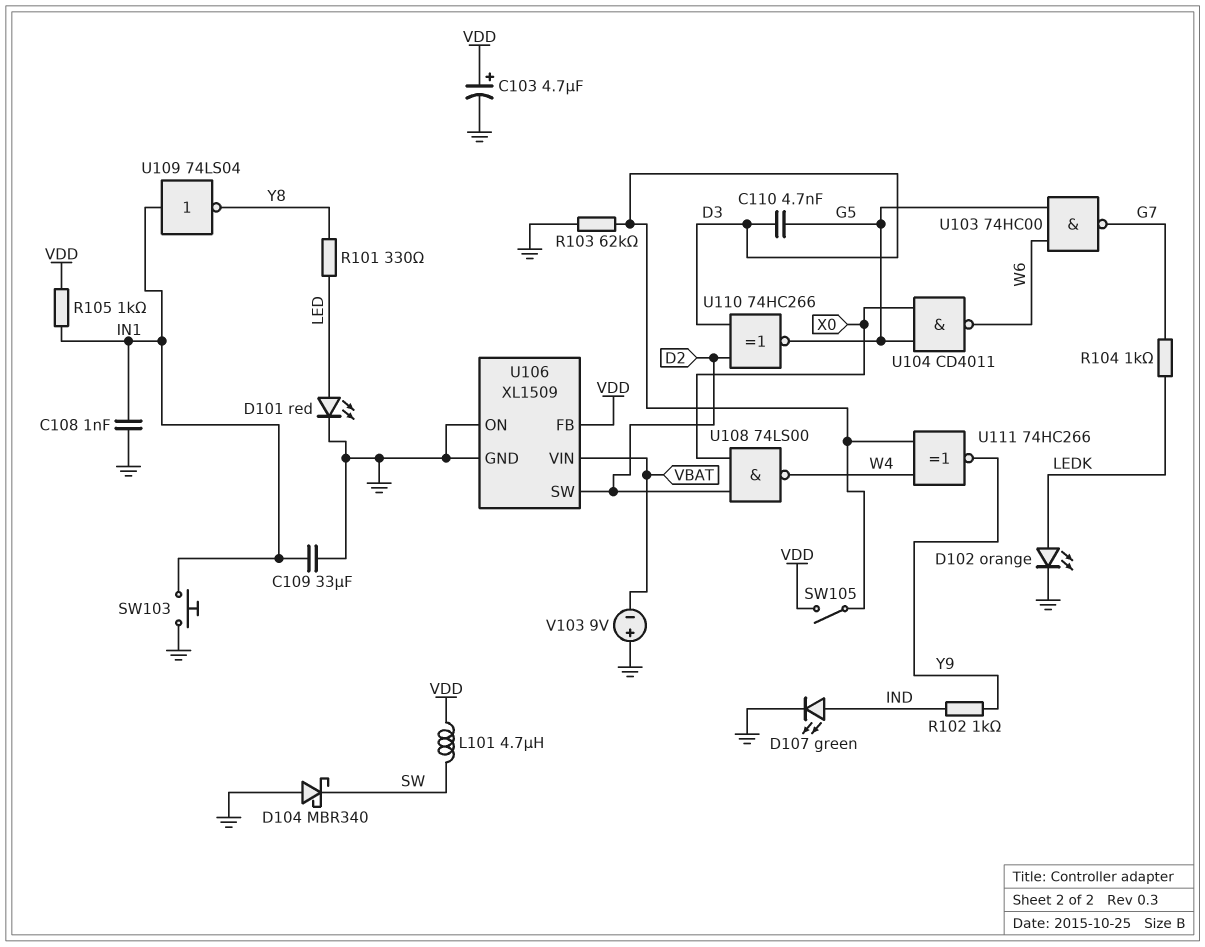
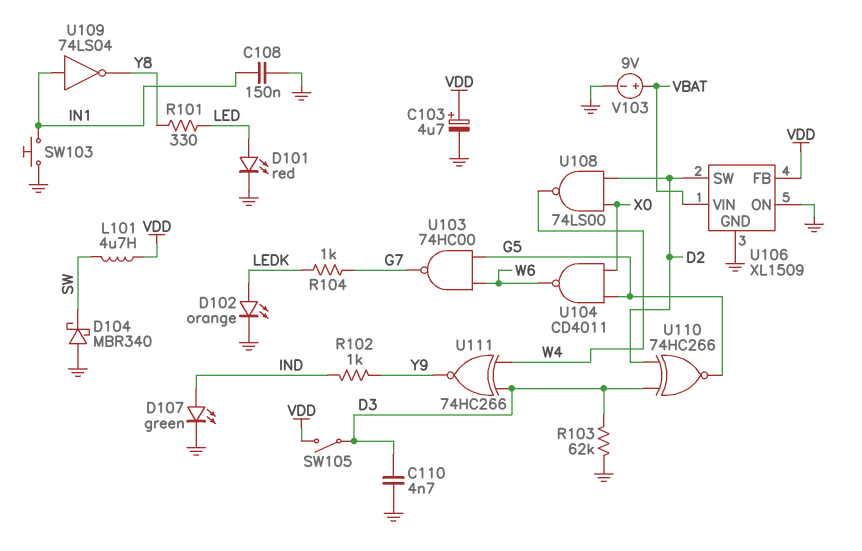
C108: 1nF (GND, IN1) -> 150nF (GND, IN1)
C109: 33uF (GND, IN1) -> none
C110: 4.7nF (D3, G5) -> 4.7nF (D3, GND)
R105: 1k (IN1, VDD) -> none
V103: 9V (plus GND, minus VBAT) -> 9V (plus VBAT, minus GND)

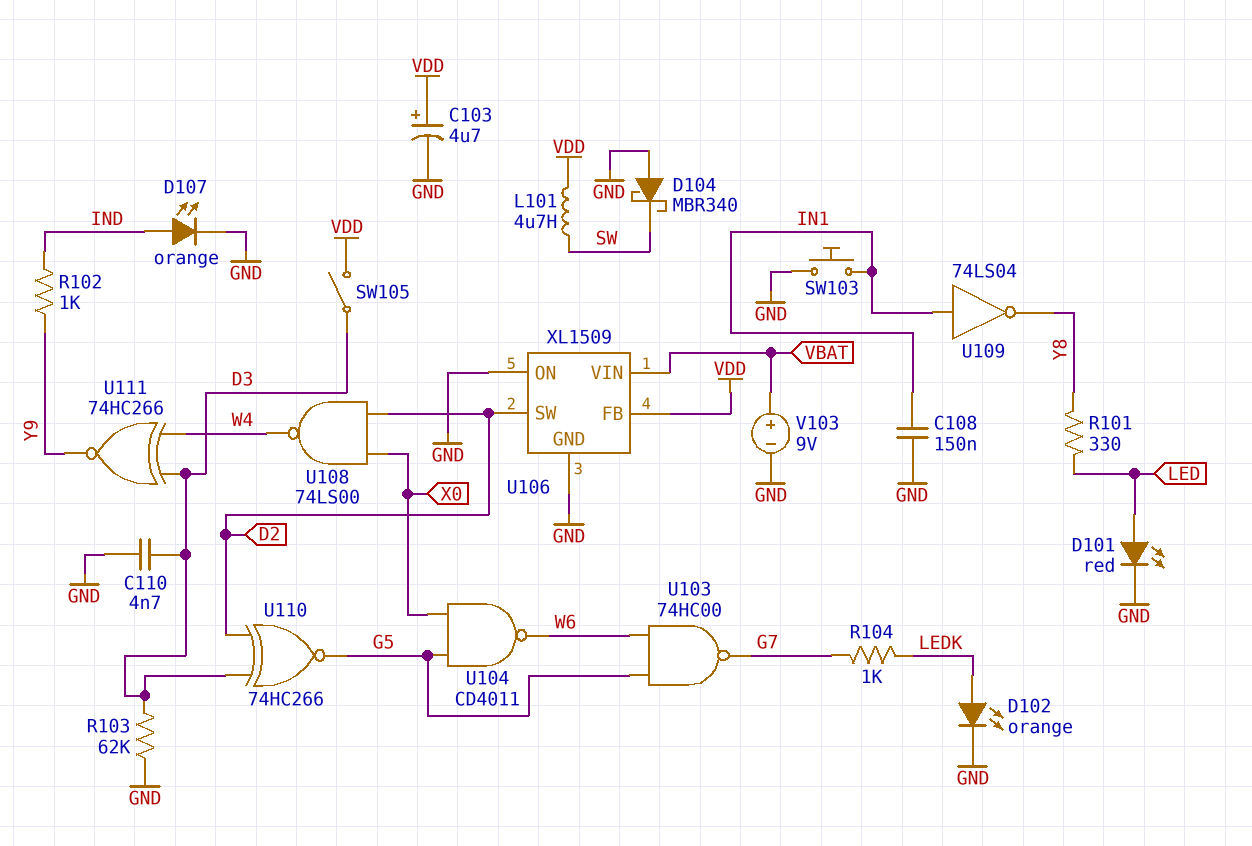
D107: LED green (A IND, K GND) -> LED orange (A IND, K GND)

